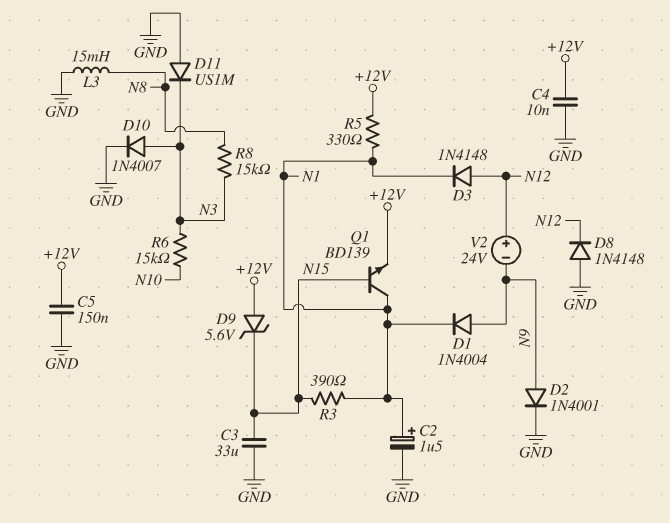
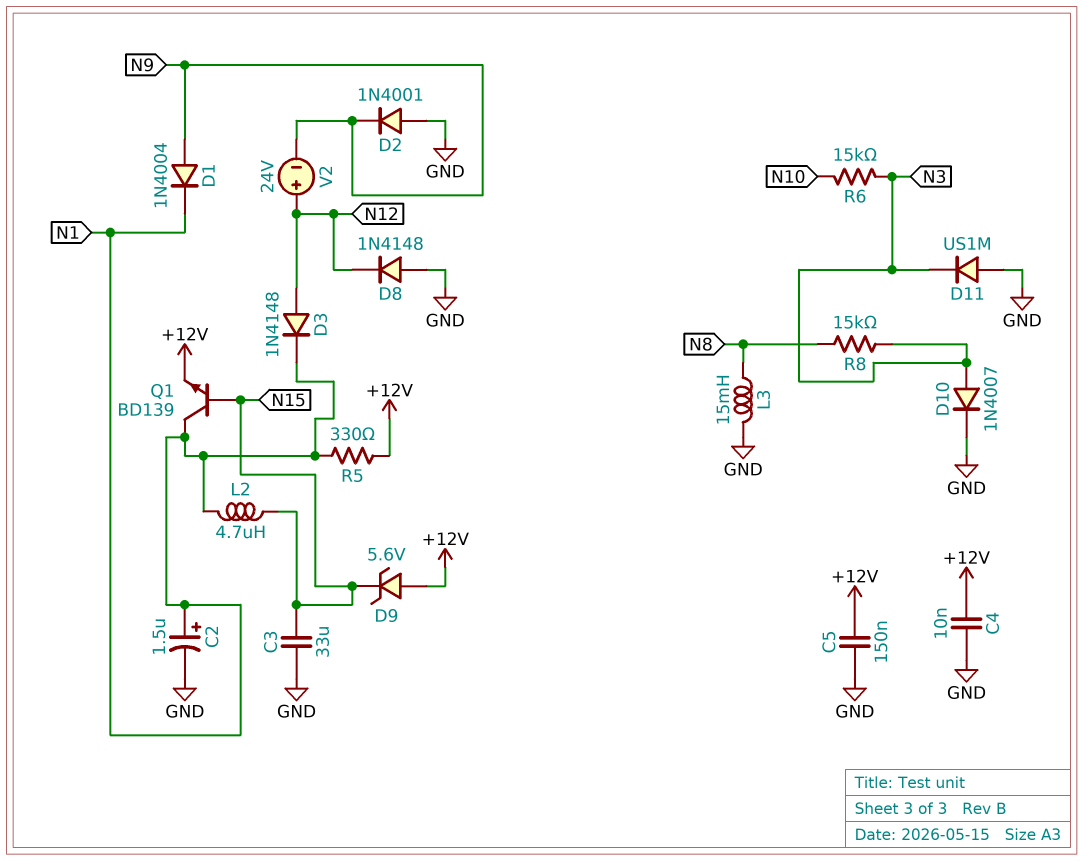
D2: diode 1N4001 (A N9, K GND) -> diode 1N4001 (A GND, K N9)
L2: none -> 4.7uH (N1, N15)
R3: 390 (N1, N15) -> none

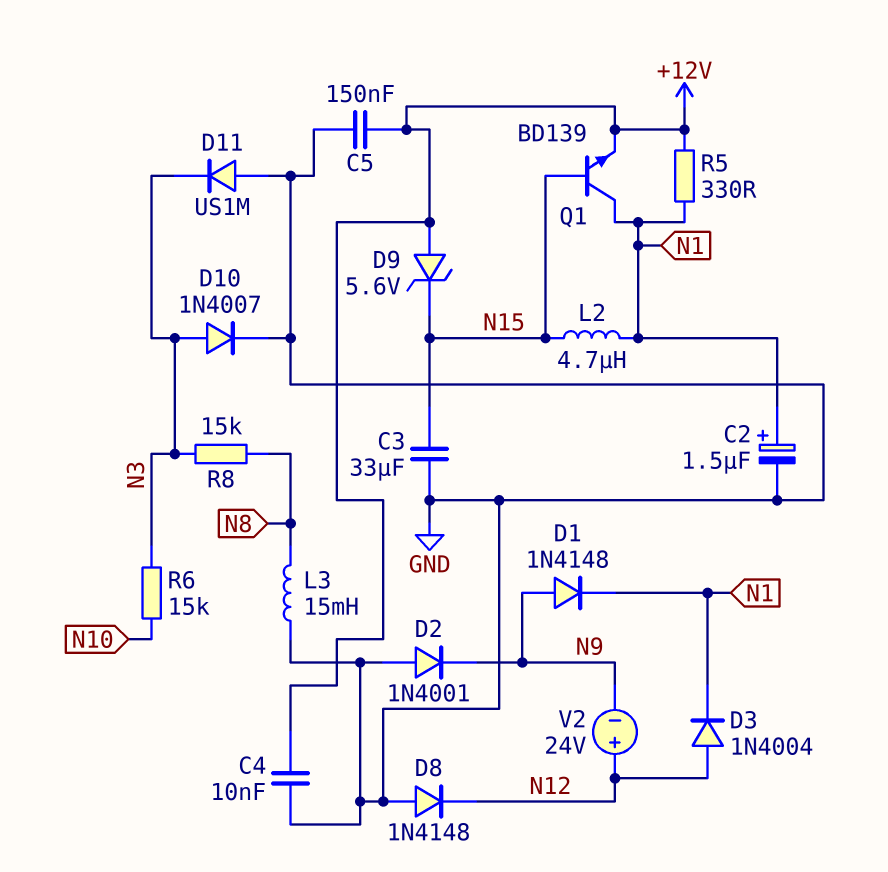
D1: diode 1N4004 (A N9, K N1) -> diode 1N4148 (A N9, K N1)
D3: diode 1N4148 (A N12, K N1) -> diode 1N4004 (A N12, K N1)

